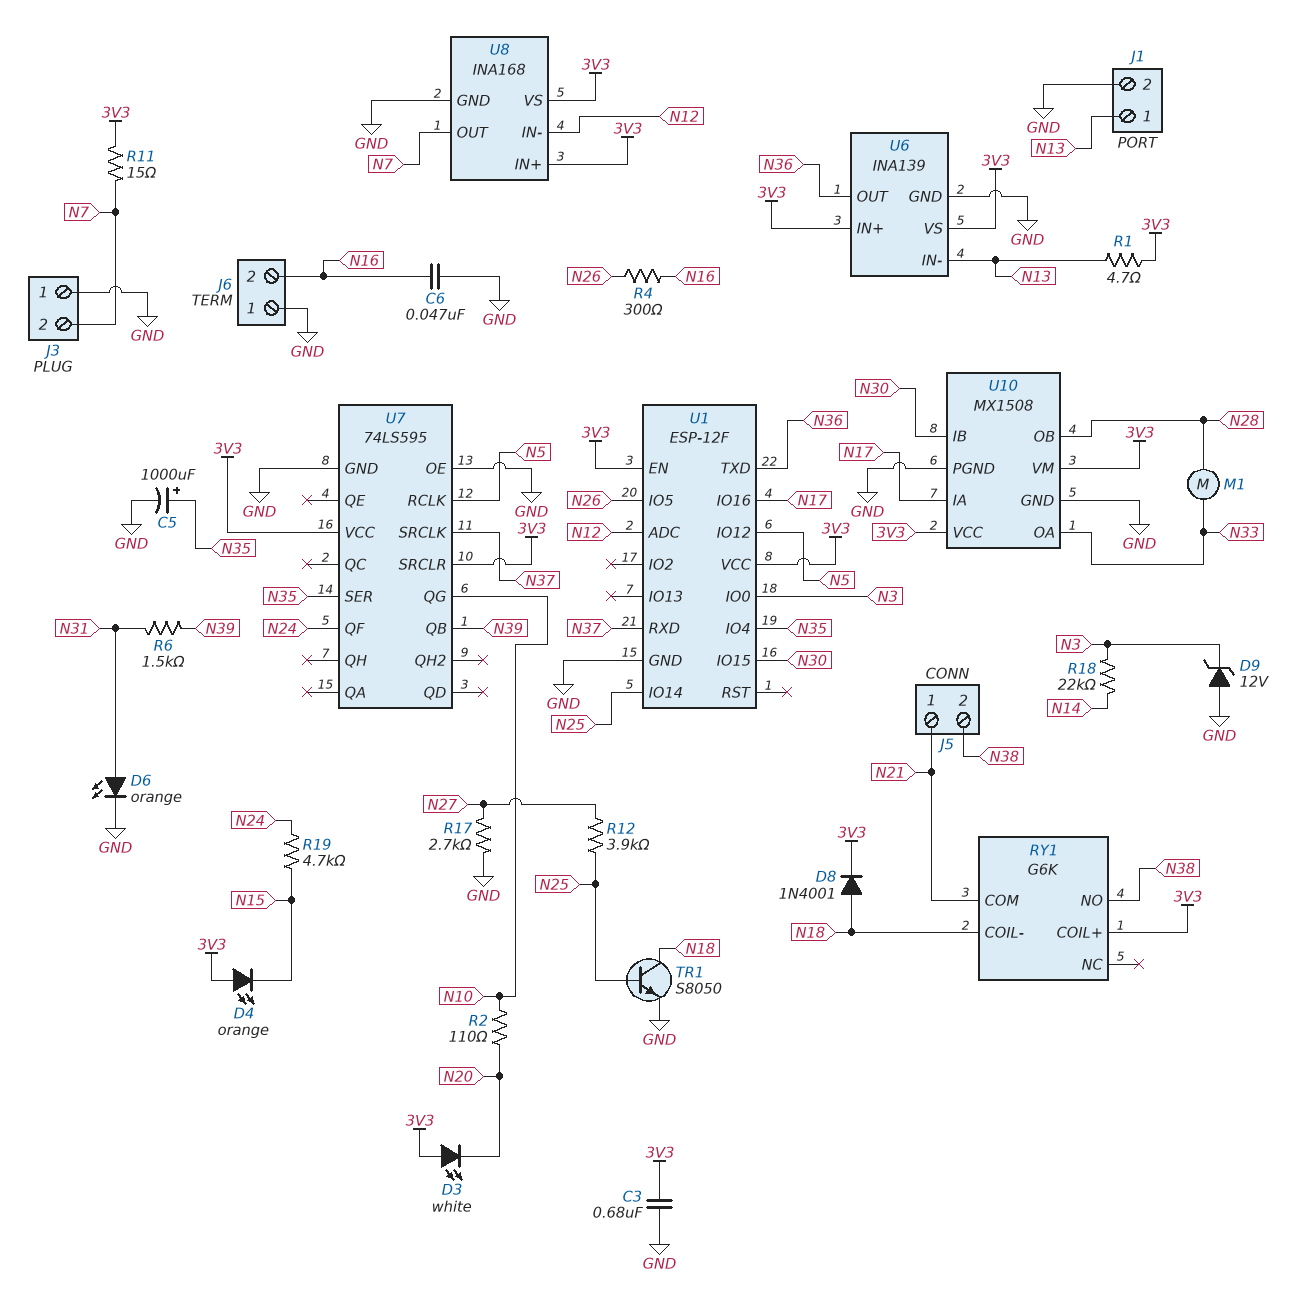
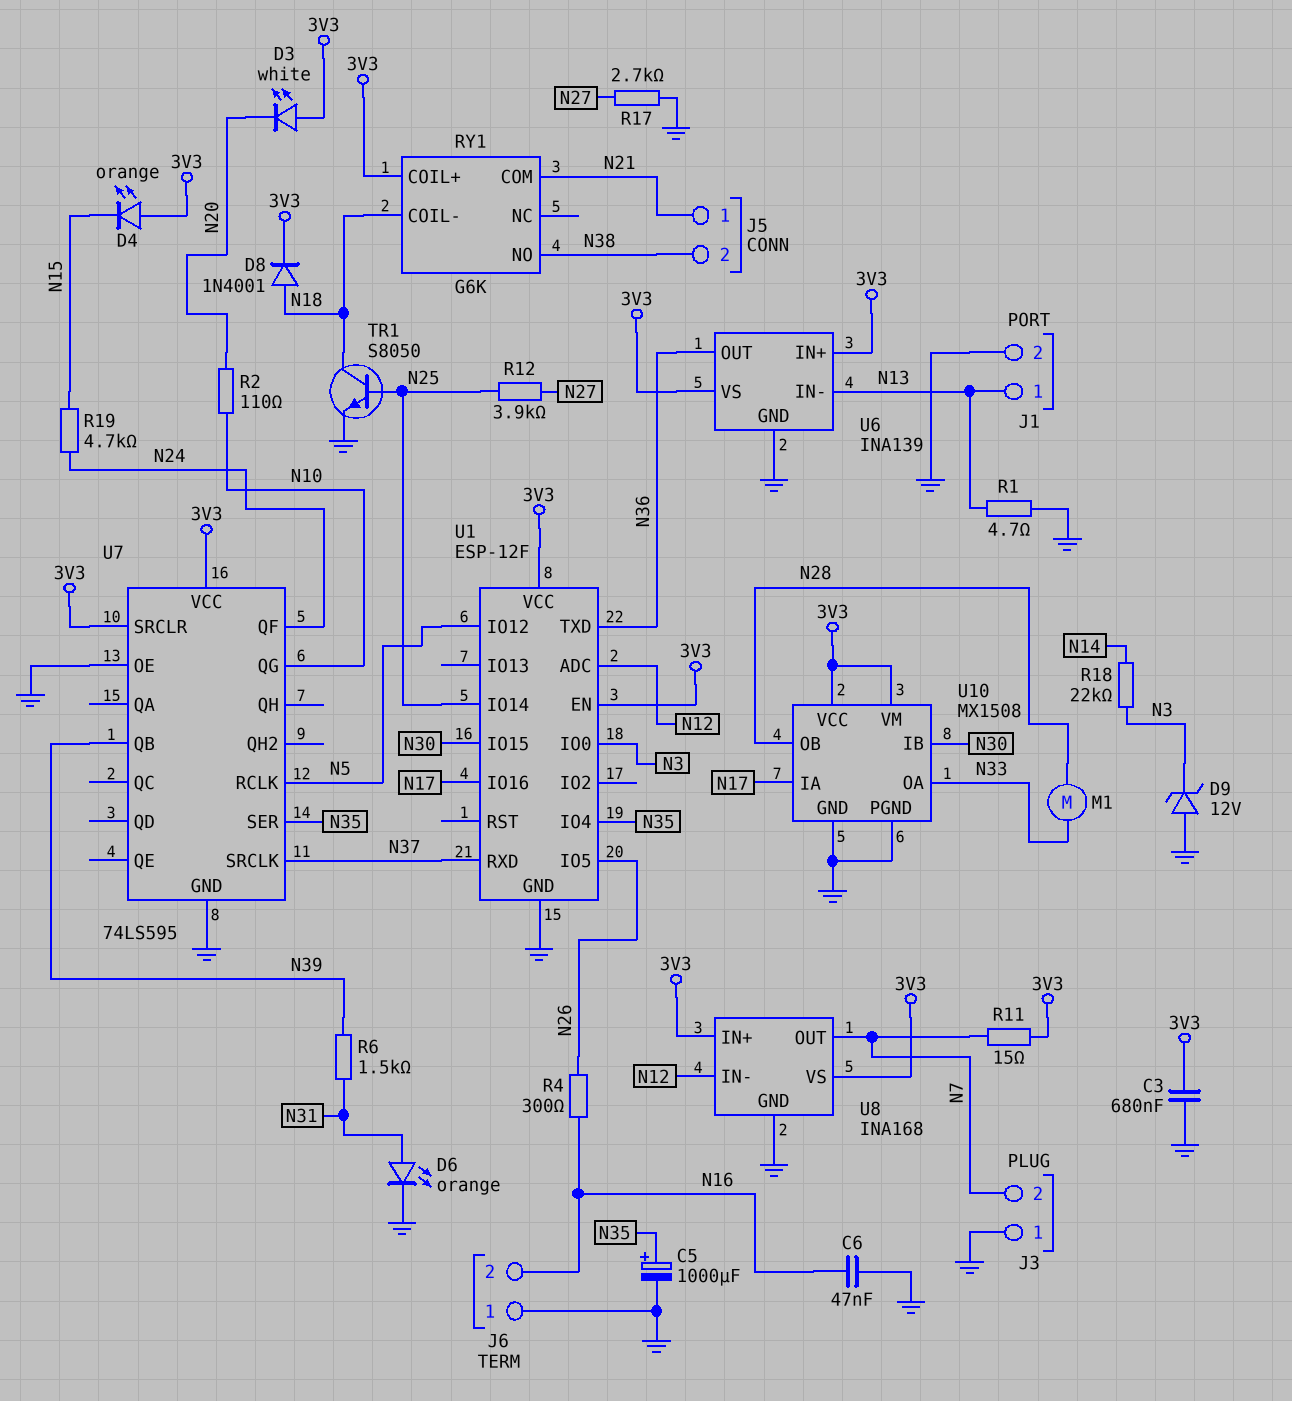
R1: 4.7 (3V3, N13) -> 4.7 (GND, N13)

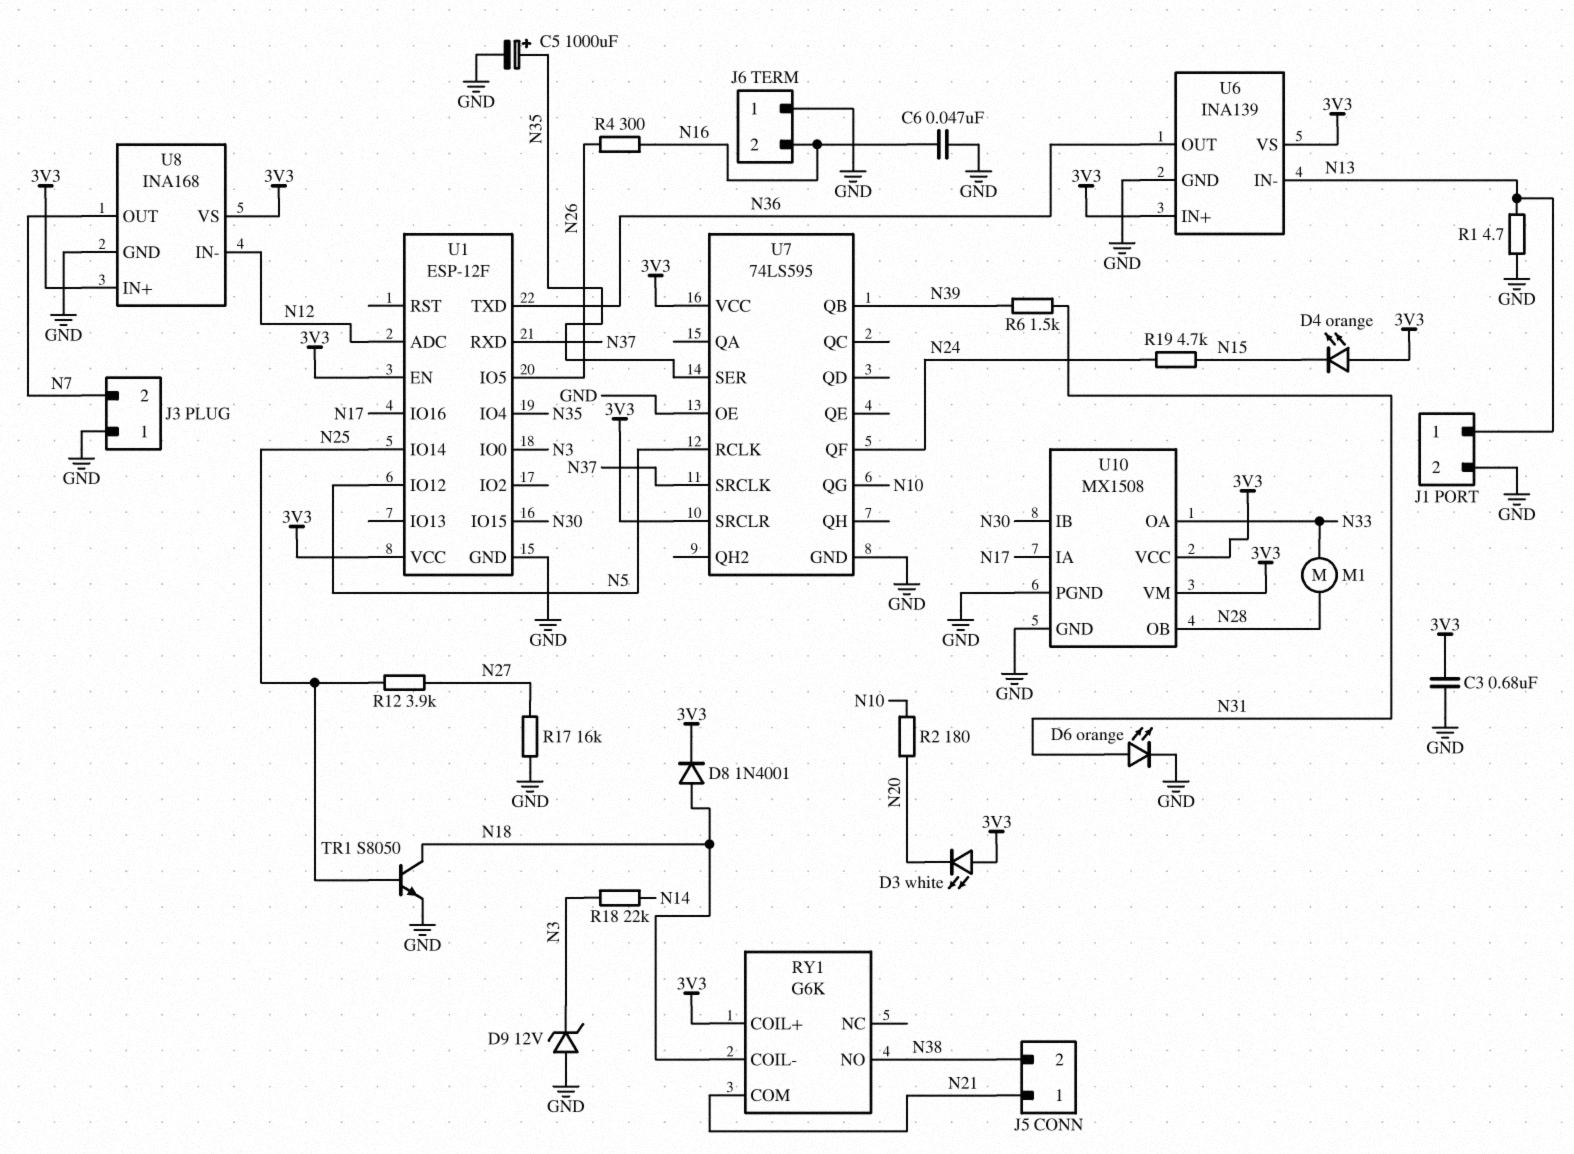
R2: 110 (N10, N20) -> 180 (N10, N20)
R11: 15 (3V3, N7) -> none
R17: 2.7k (GND, N27) -> 16k (GND, N27)

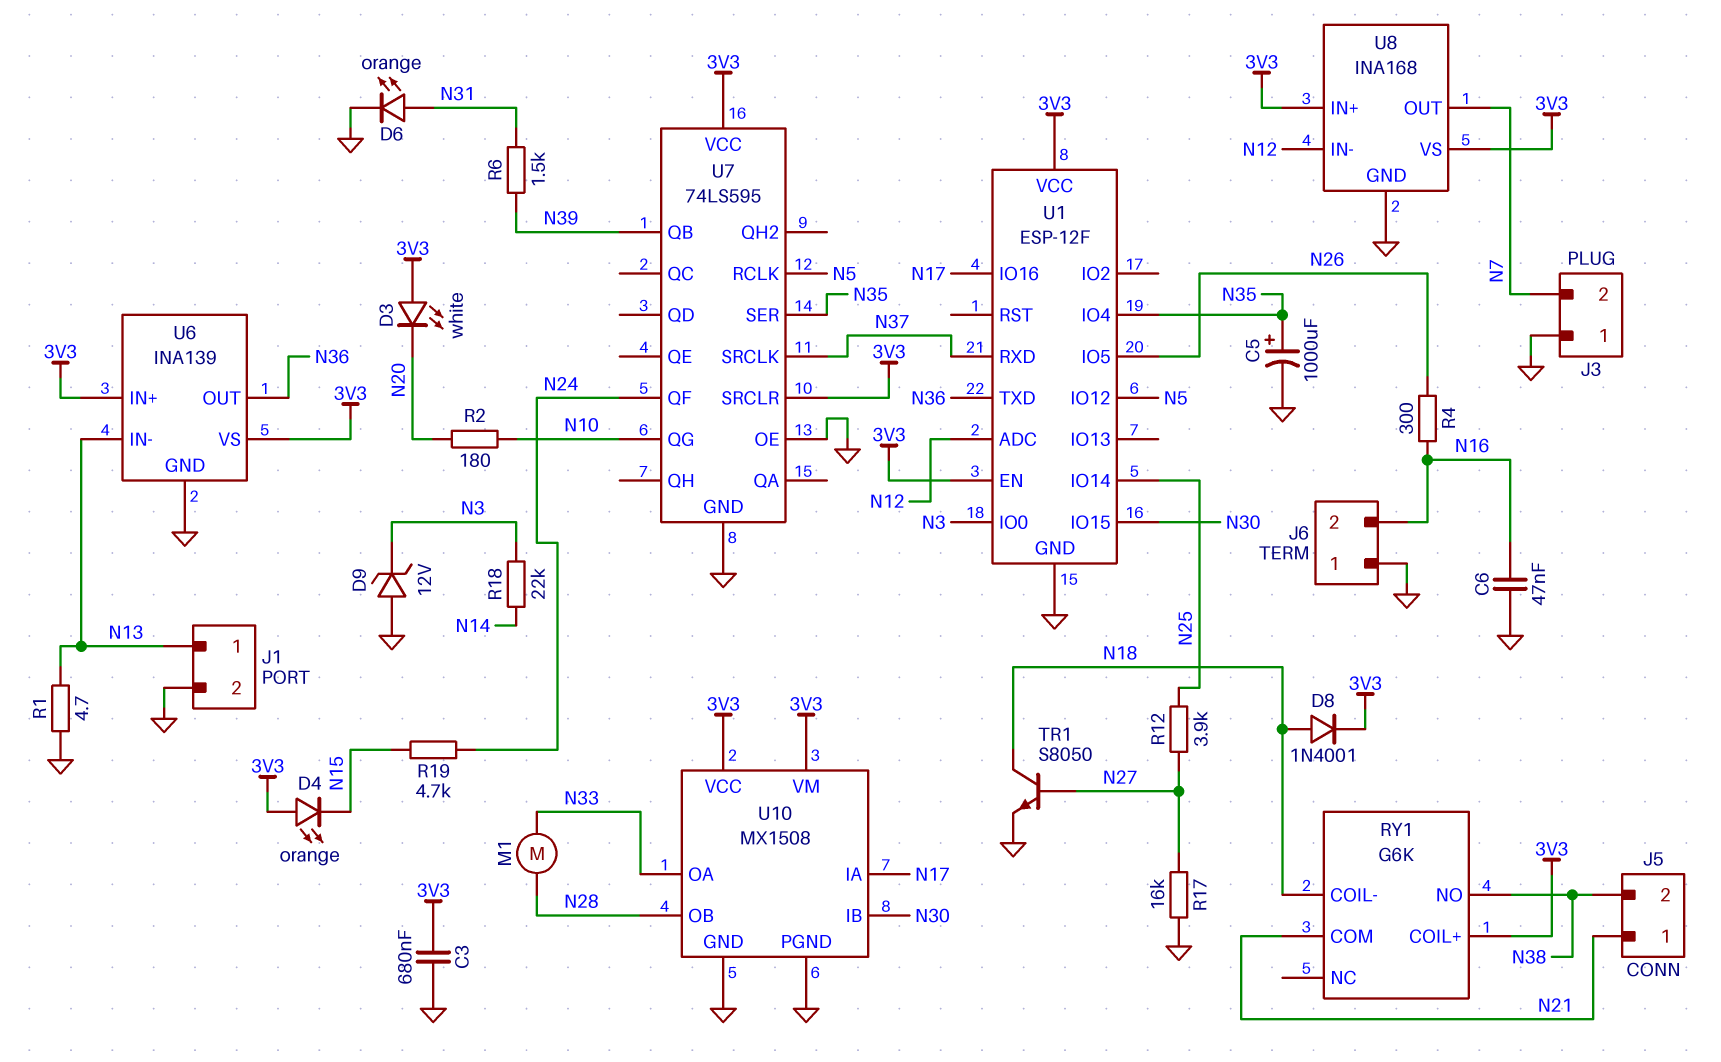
TR1: NPN S8050 (B N25, C N18, E GND) -> NPN S8050 (B N27, C N18, E GND)

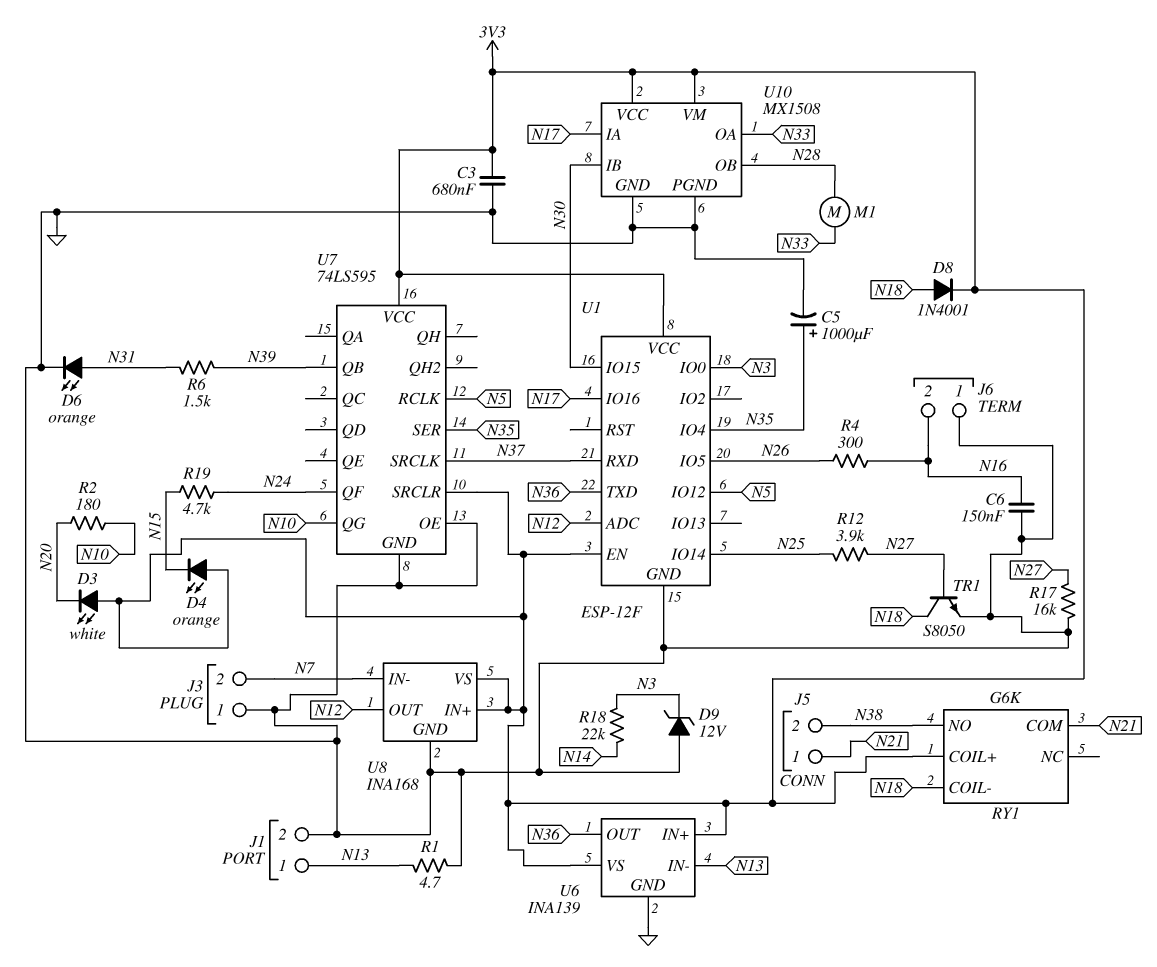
C6: 47nF (GND, N16) -> 150nF (GND, N16)
U8 pin IN-: N12 -> N7
U8 pin OUT: N7 -> N12

